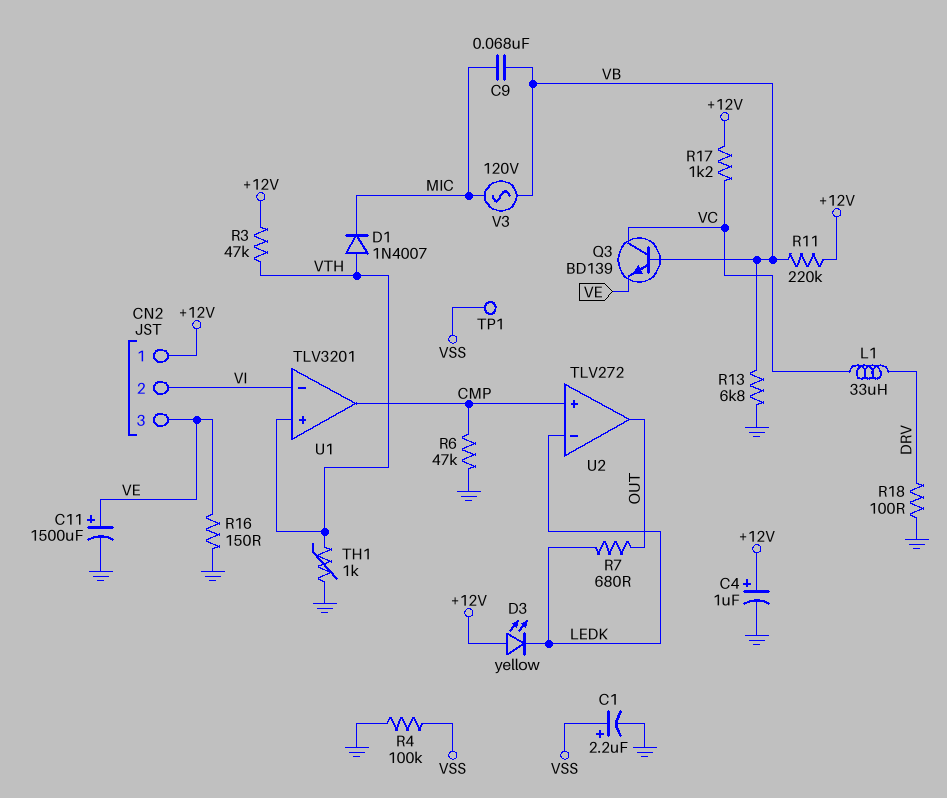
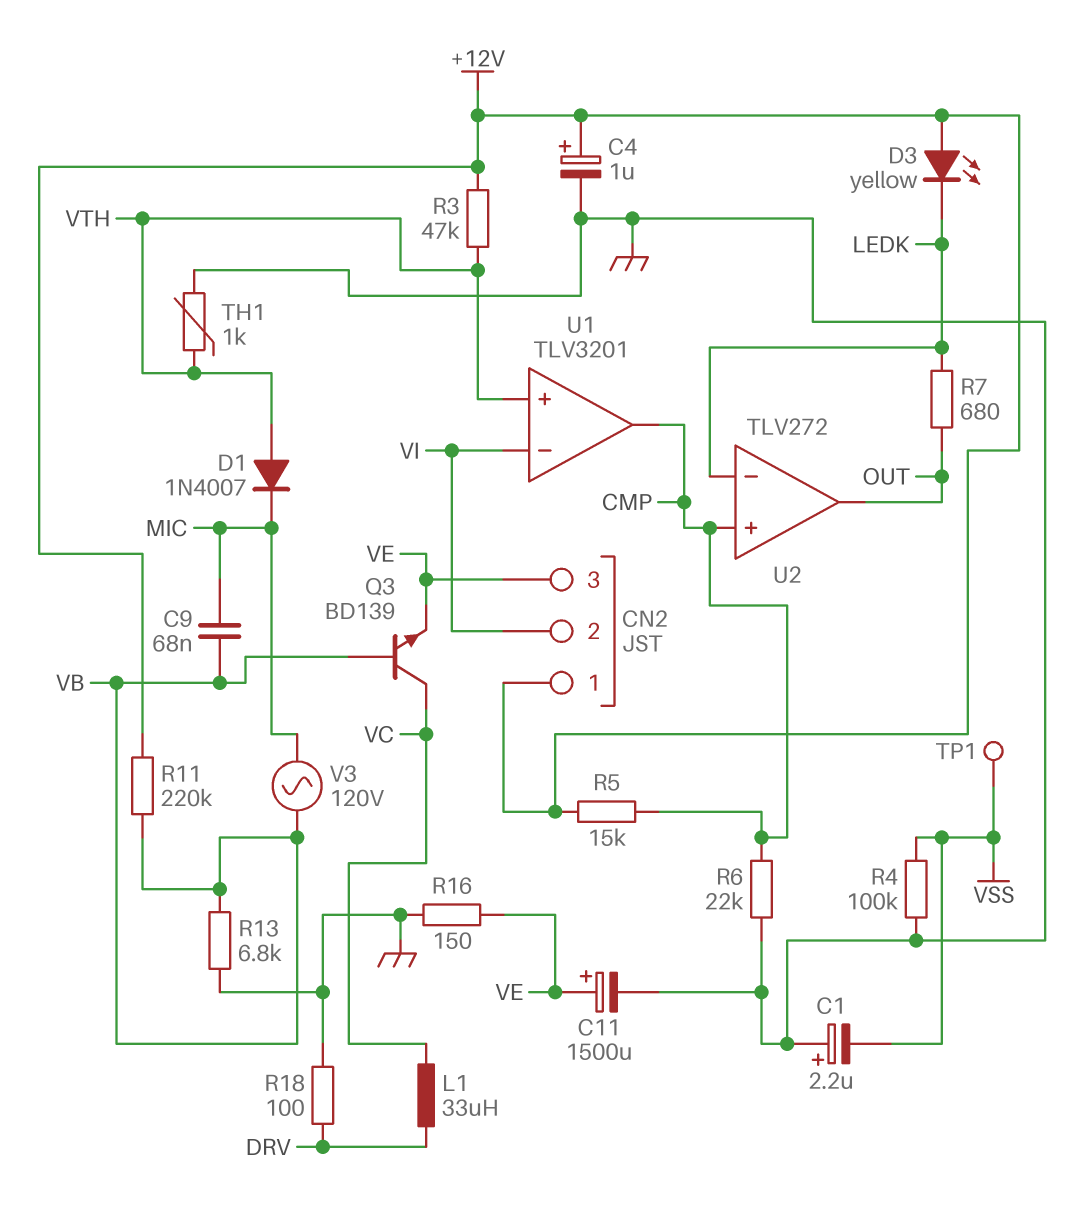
C1: 2.2uF (plus VSS, minus GND) -> 2.2uF (plus GND, minus VSS)
R5: none -> 15k (+12V, CMP)
R6: 47k (CMP, GND) -> 22k (CMP, GND)
R17: 1.2k (+12V, VC) -> none

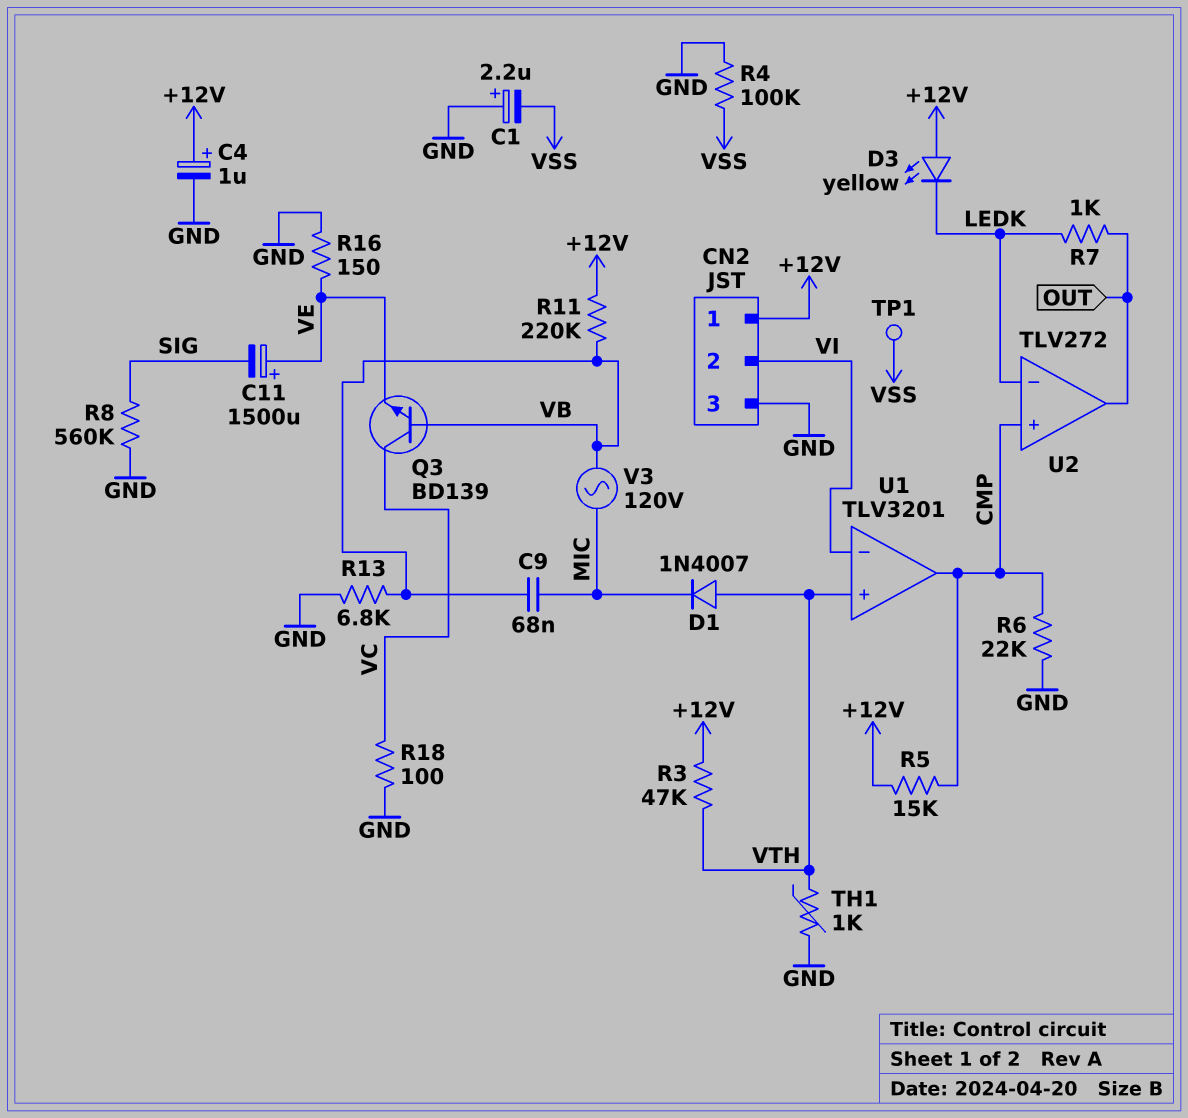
C11: 1500uF (plus VE, minus GND) -> 1500uF (plus VE, minus SIG)
CN2 pin 3: VE -> GND
L1: 33uH (DRV, VC) -> none
R7: 680 (LEDK, OUT) -> 1k (LEDK, OUT)
R8: none -> 560k (GND, SIG)
R18: 100 (DRV, GND) -> 100 (GND, VC)

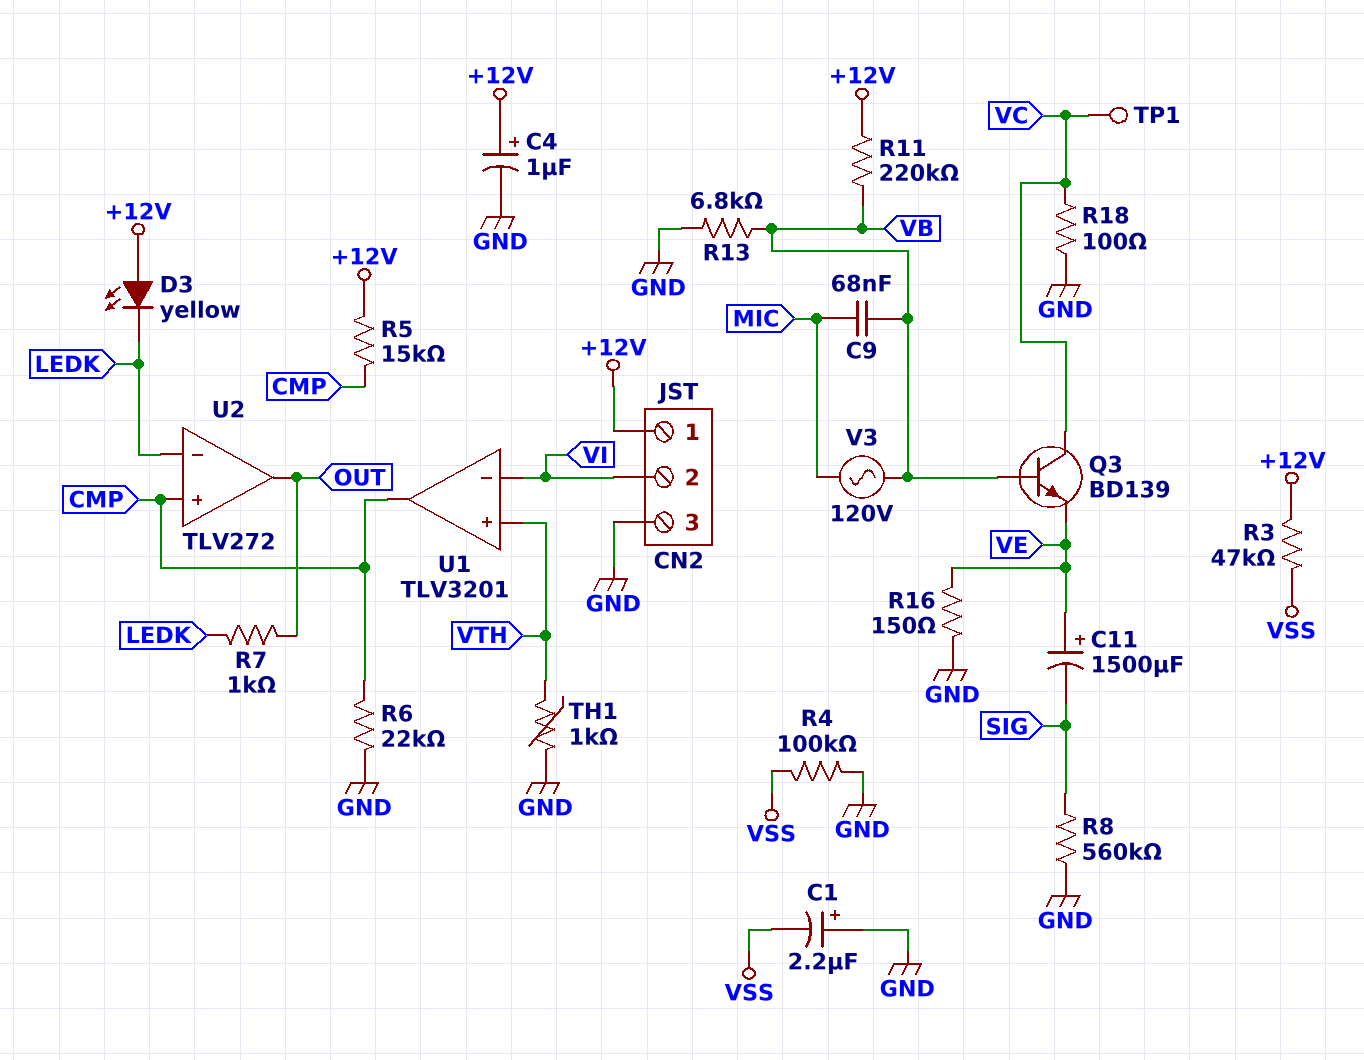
D1: diode 1N4007 (A VTH, K MIC) -> none
R3: 47k (+12V, VTH) -> 47k (+12V, VSS)
TP1: test point (VSS) -> test point (VC)

